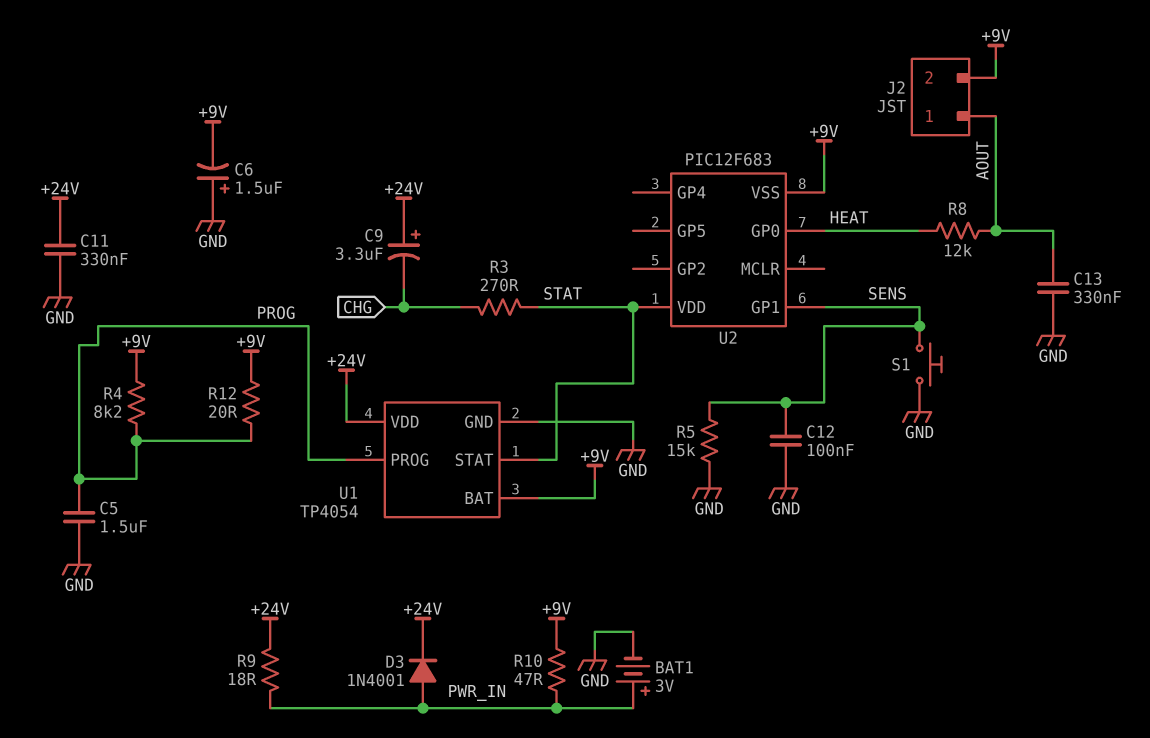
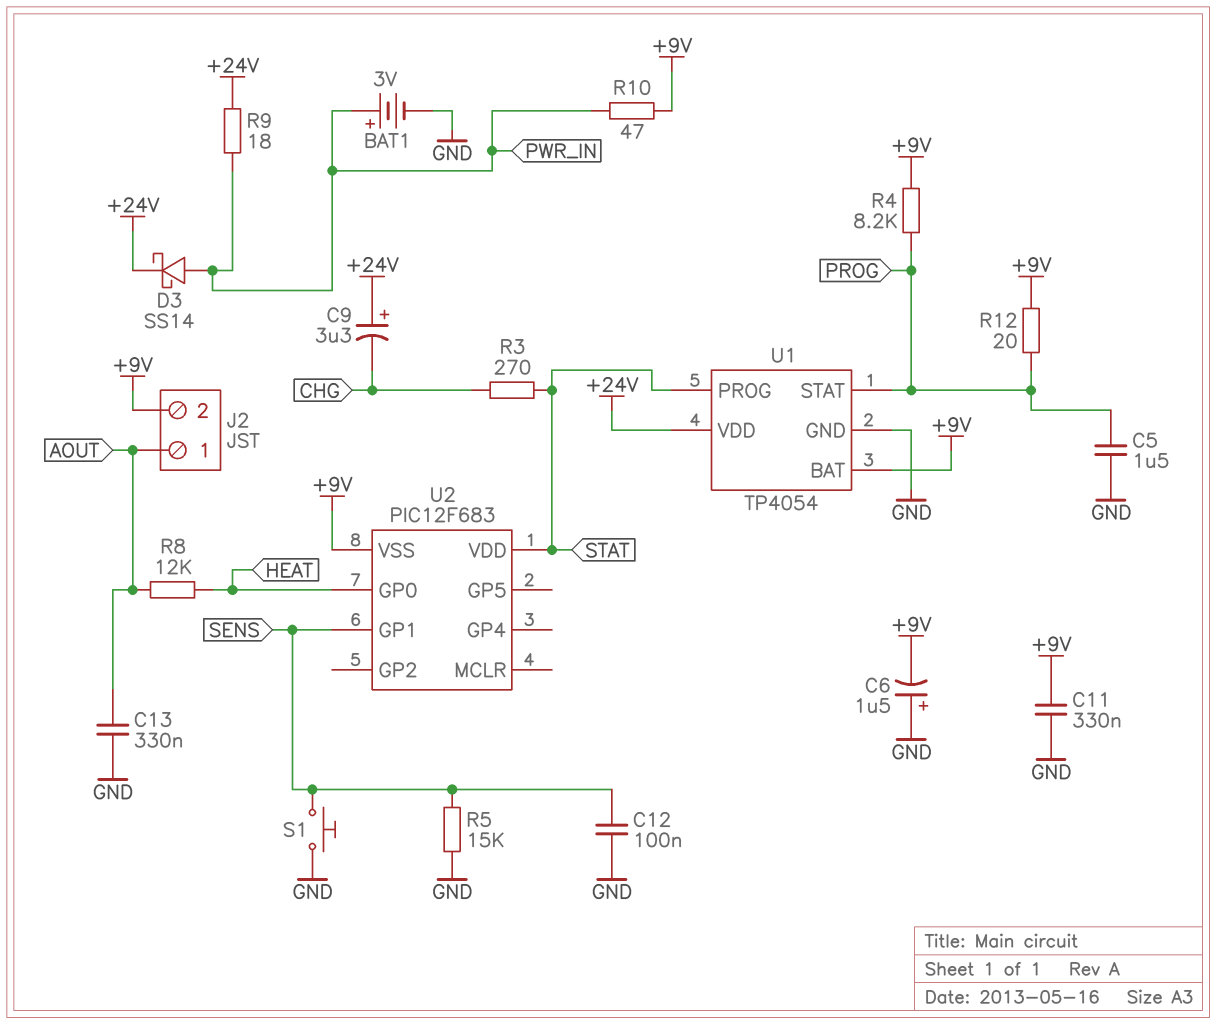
C11: 330nF (+24V, GND) -> 330nF (+9V, GND)
D3: diode 1N4001 (A PWR_IN, K +24V) -> schottky SS14 (A PWR_IN, K +24V)
U1 pin PROG: PROG -> STAT
U1 pin STAT: STAT -> PROG

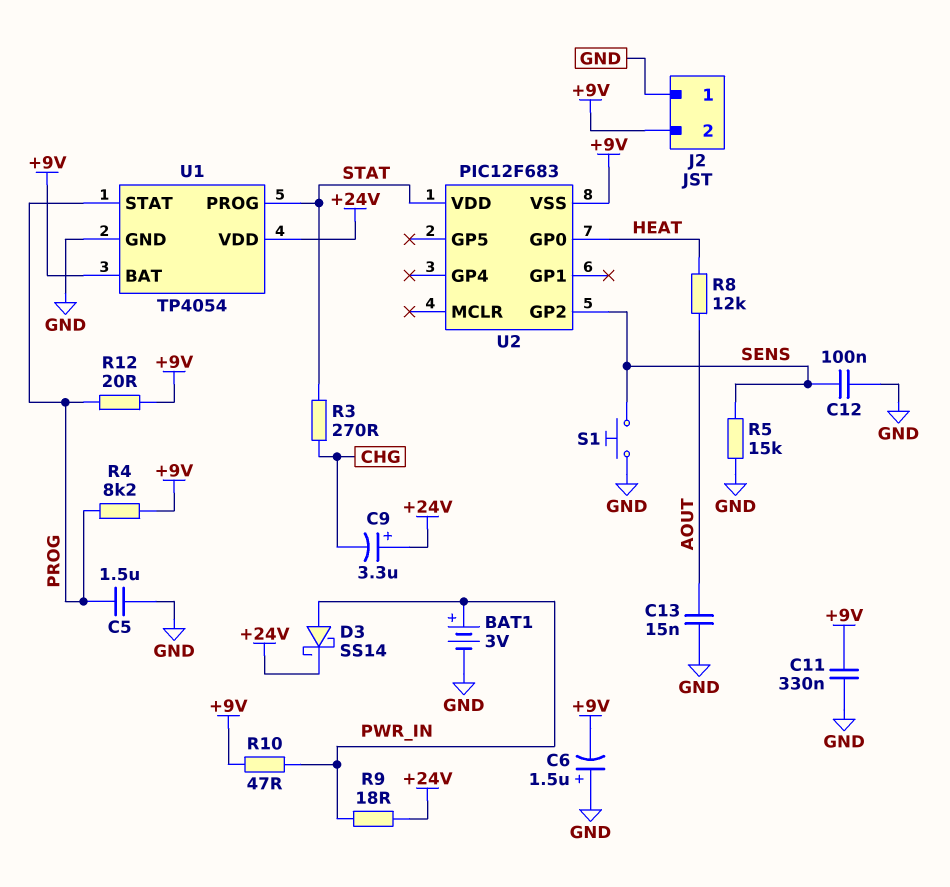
C13: 330nF (AOUT, GND) -> 15nF (AOUT, GND)
J2 pin 1: AOUT -> GND
U2 pin GP1: SENS -> none
U2 pin GP2: none -> SENS

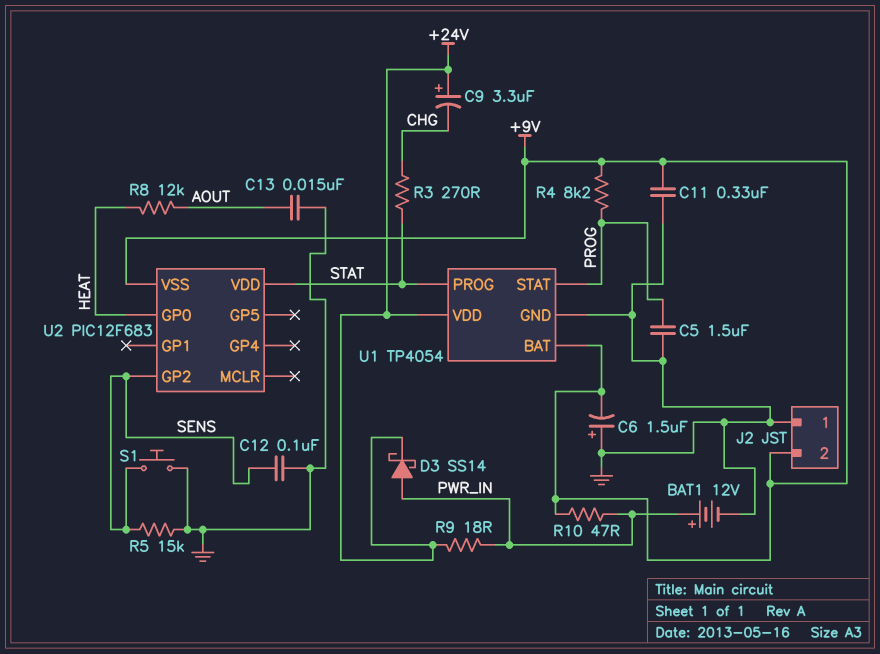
BAT1: 3V (plus PWR_IN, minus GND) -> 12V (plus PWR_IN, minus GND)
R12: 20 (+9V, PROG) -> none

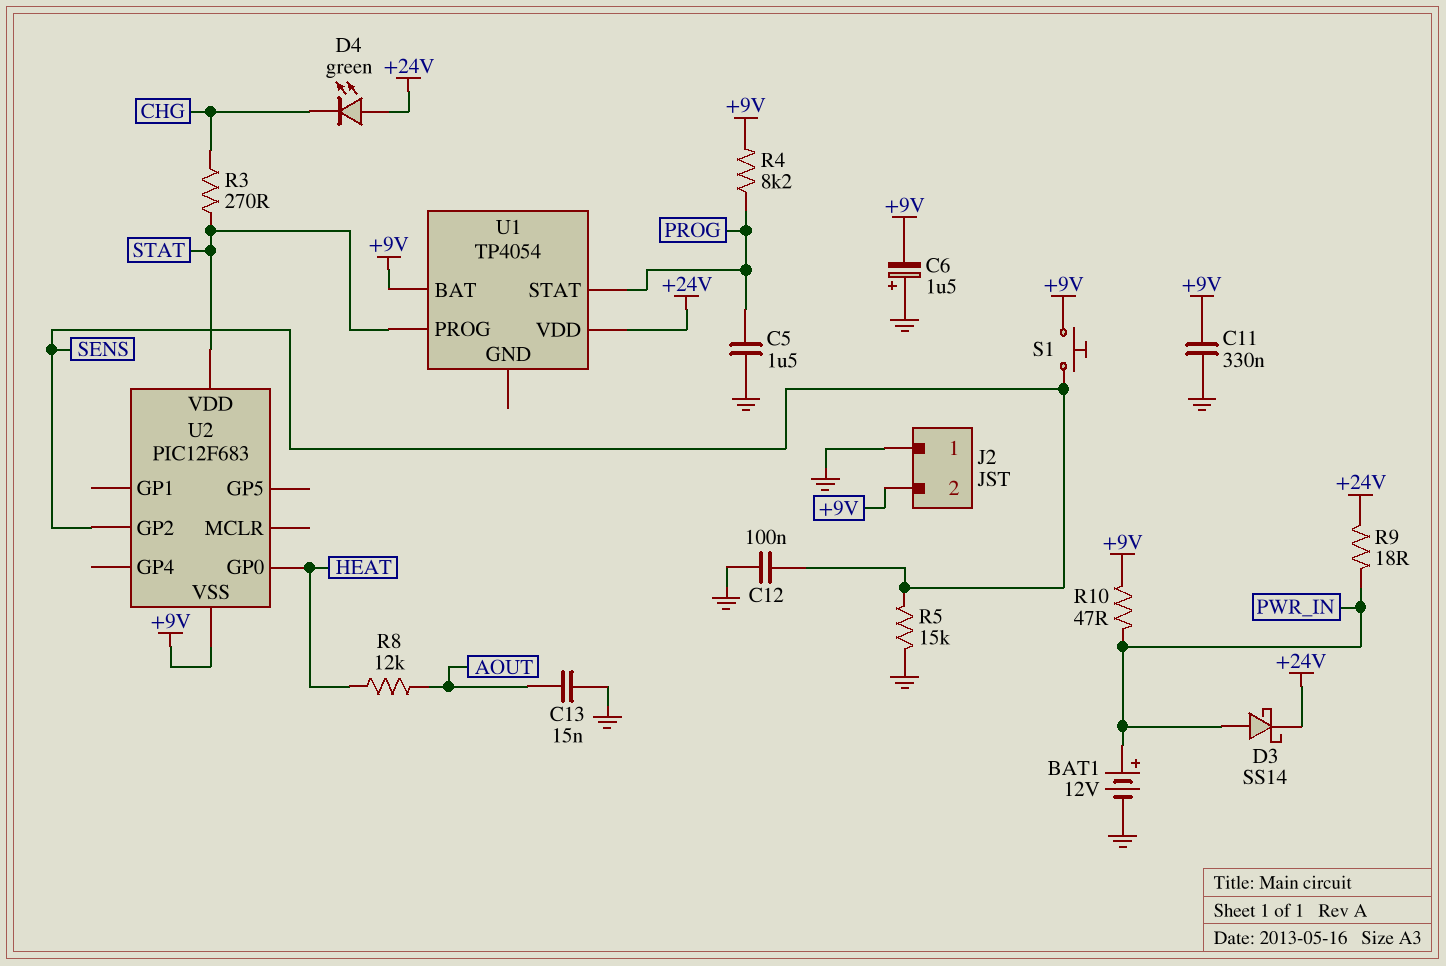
C9: 3.3uF (plus +24V, minus CHG) -> none
D4: none -> LED green (A +24V, K CHG)
S1: button (GND, SENS) -> button (+9V, SENS)
U1 pin GND: GND -> none

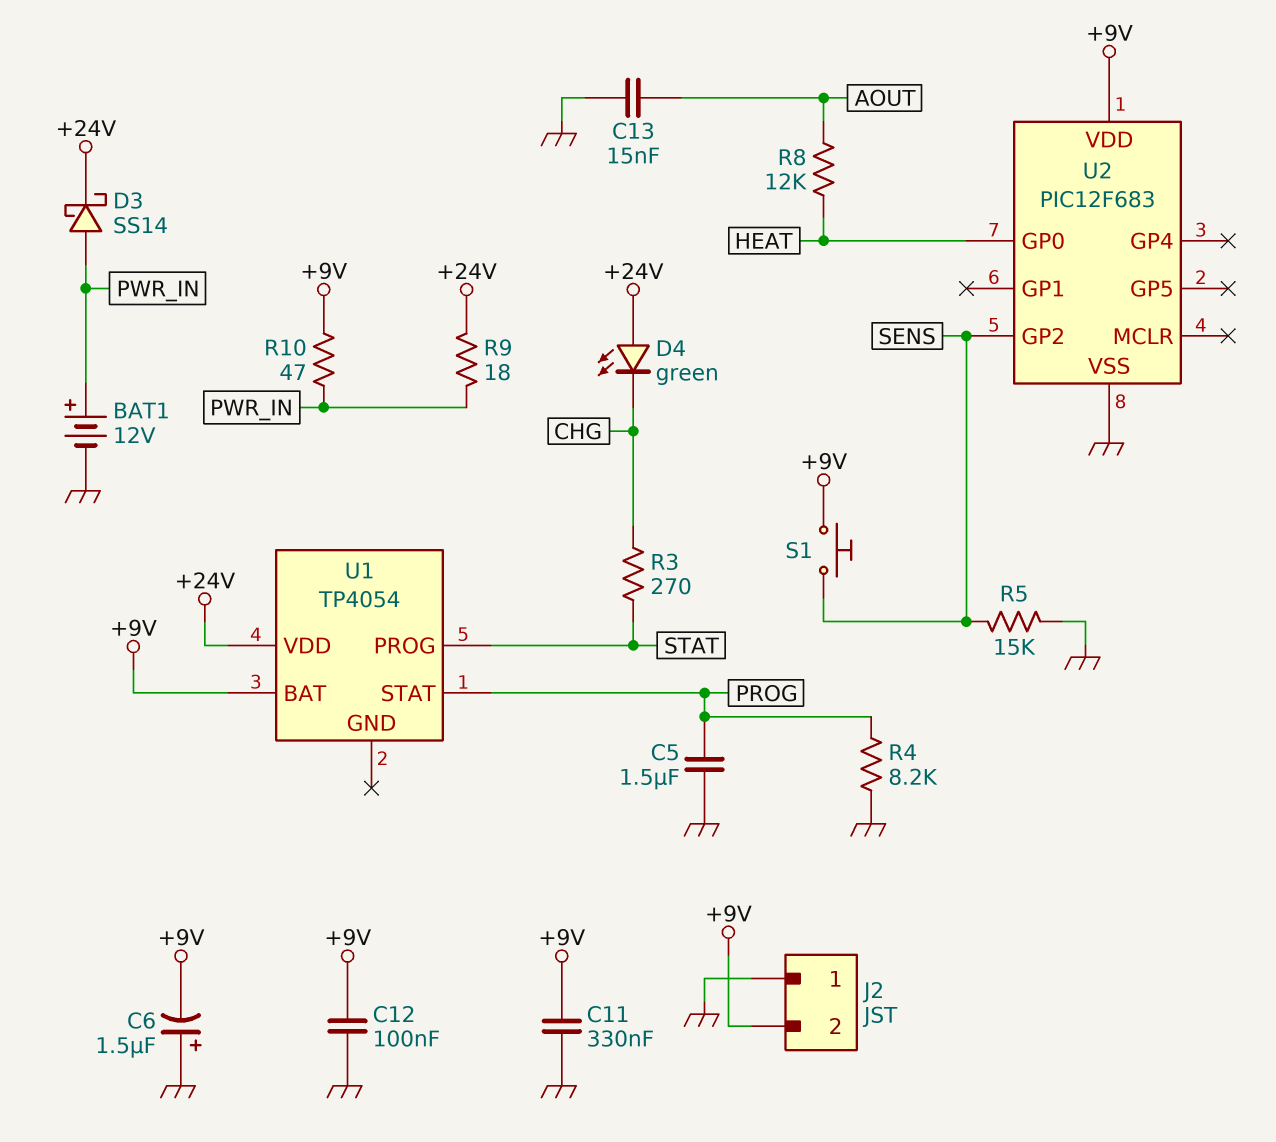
C12: 100nF (GND, SENS) -> 100nF (+9V, GND)
R4: 8.2k (+9V, PROG) -> 8.2k (GND, PROG)
U2 pin VDD: STAT -> +9V
U2 pin VSS: +9V -> GND

